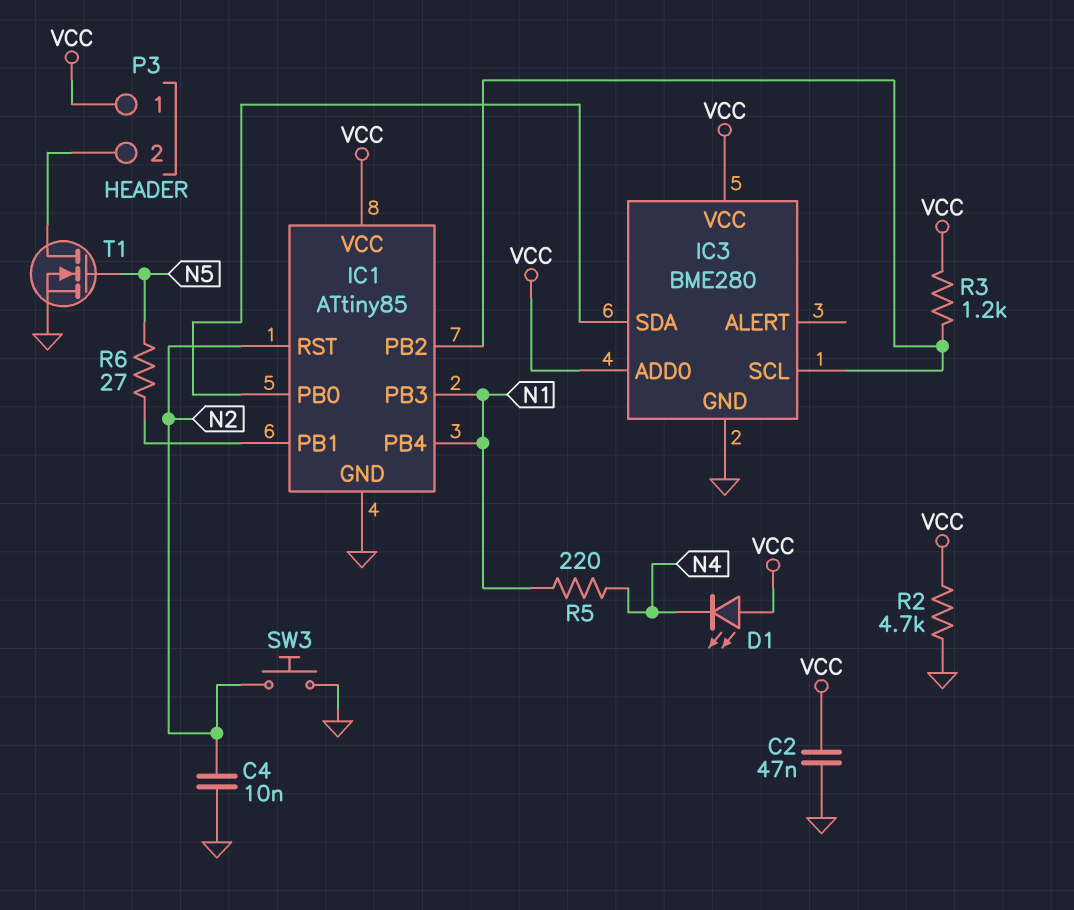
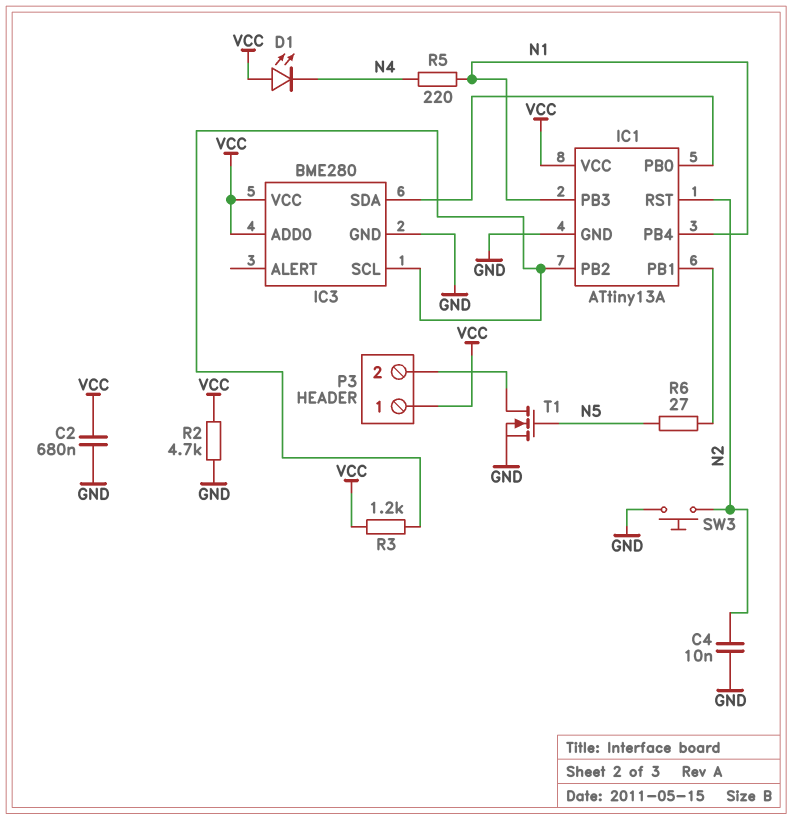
C2: 47nF (GND, VCC) -> 680nF (GND, VCC)
IC1: ATtiny85 -> ATtiny13A

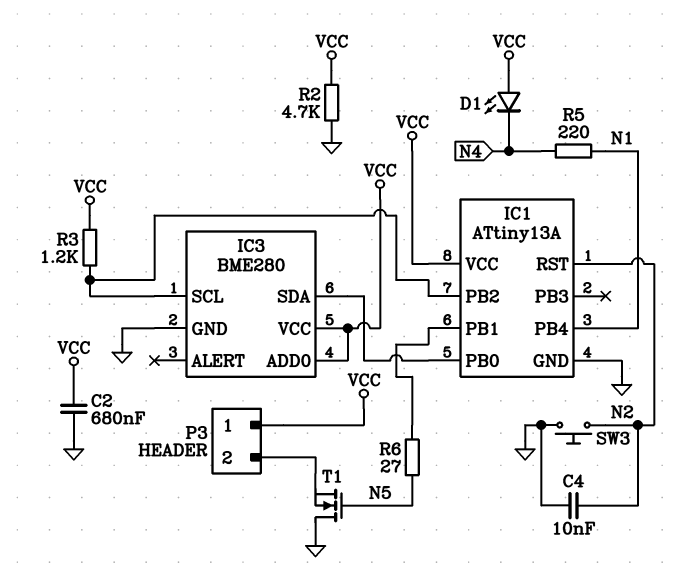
IC1 pin PB3: N1 -> none
T1: NMOS (G N5, D P3/2, S GND) -> NMOS (G N5, D GND, S P3/2)

